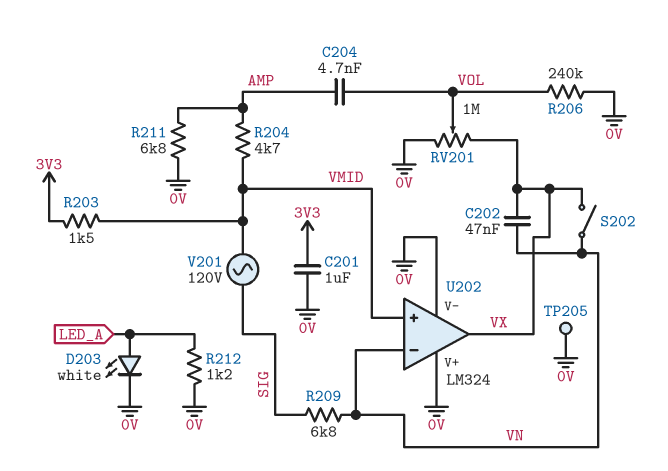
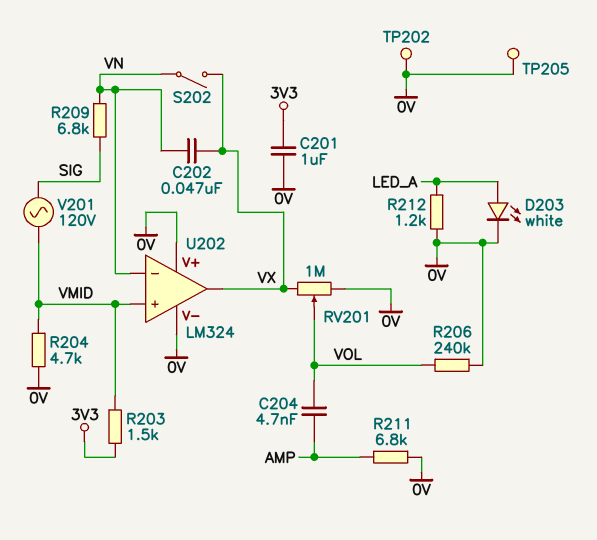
R204: 4.7k (AMP, VMID) -> 4.7k (0V, VMID)
TP202: none -> test point (0V)

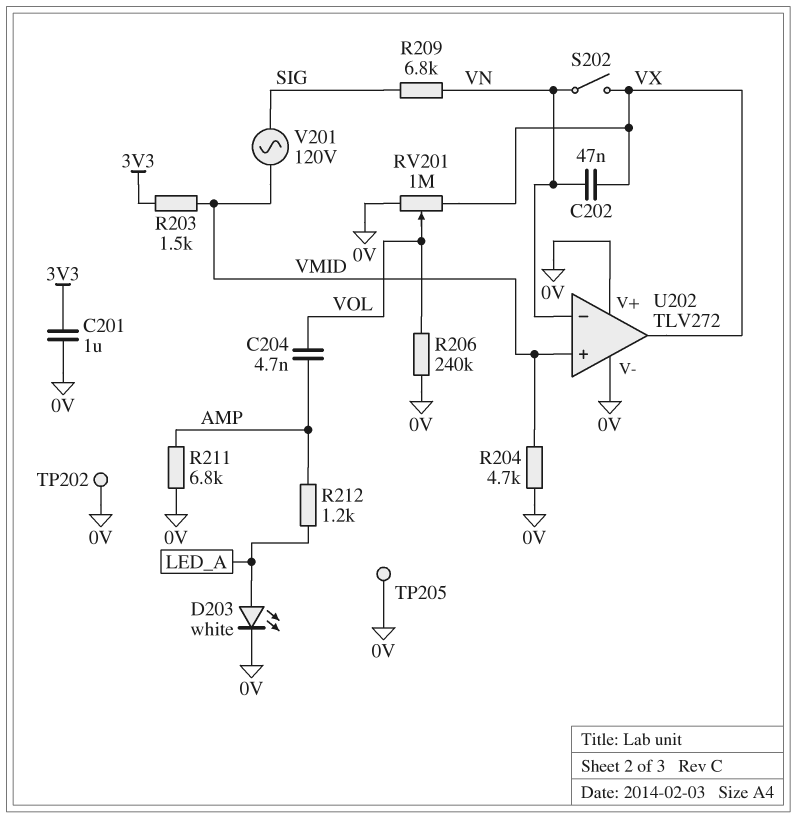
R212: 1.2k (0V, LED_A) -> 1.2k (AMP, LED_A)
U202: LM324 -> TLV272

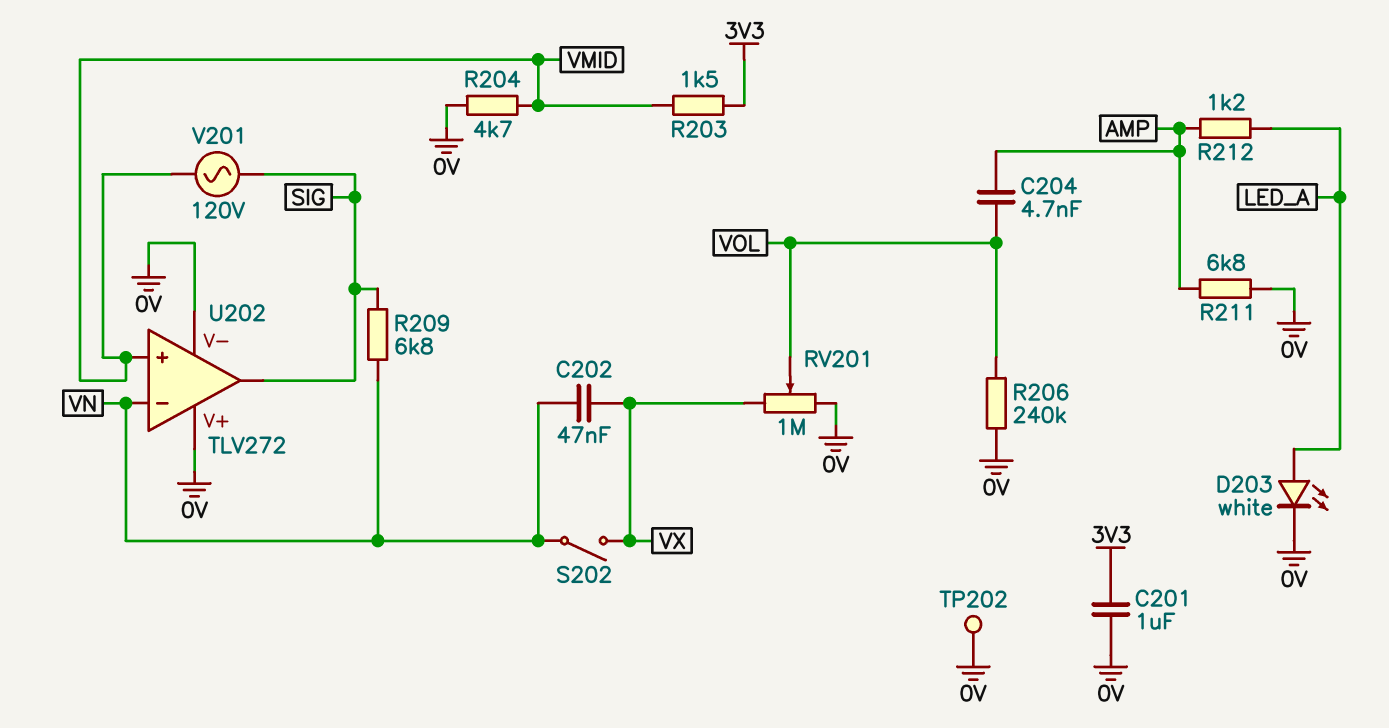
TP205: test point (0V) -> none
U202 pin out: VX -> SIG

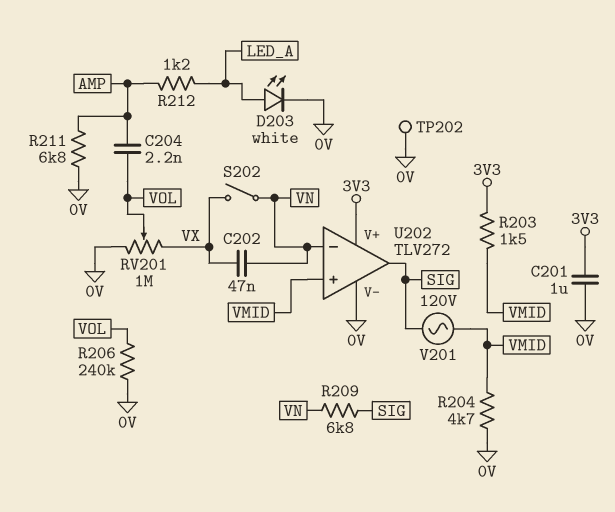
C204: 4.7nF (AMP, VOL) -> 2.2nF (AMP, VOL)
U202 pin V+: 0V -> 3V3

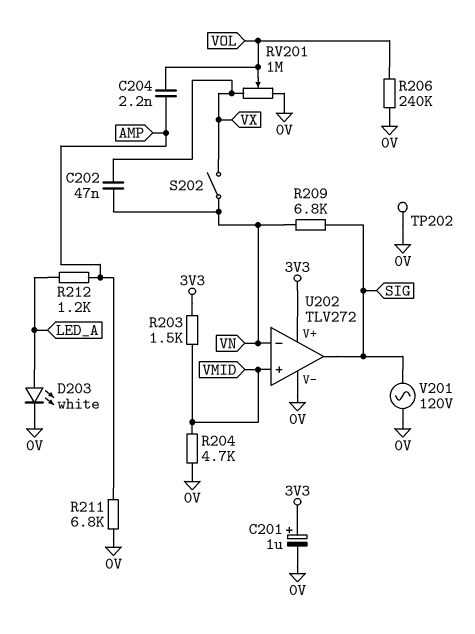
C201: 1uF (0V, 3V3) -> 1uF (plus 3V3, minus 0V)
V201: AC 120V (SIG, VMID) -> AC 120V (0V, SIG)

